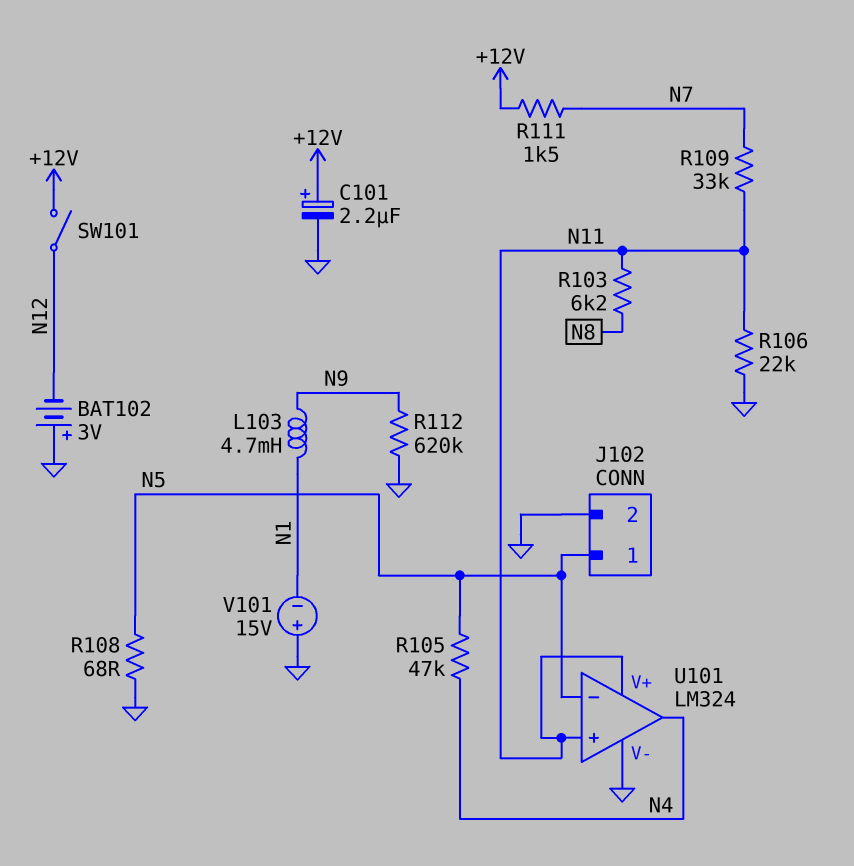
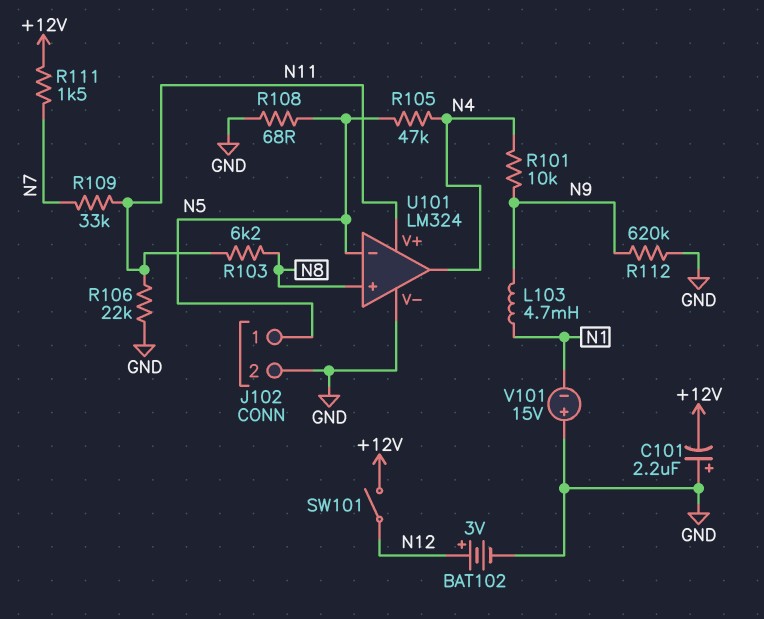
BAT102: 3V (plus GND, minus N12) -> 3V (plus N12, minus GND)
C101: 2.2uF (plus +12V, minus GND) -> 2.2uF (plus GND, minus +12V)
R101: none -> 10k (N4, N9)
U101 pin in+: N11 -> N8

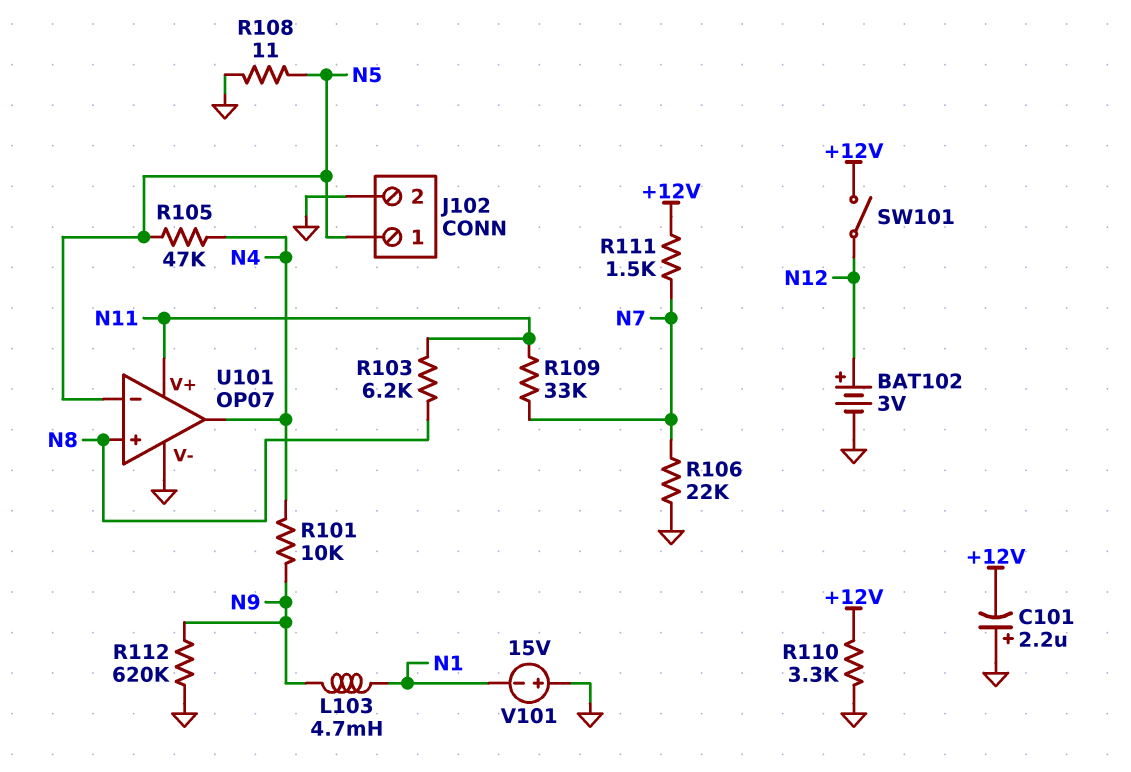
R106: 22k (GND, N11) -> 22k (GND, N7)
R108: 68 (GND, N5) -> 11 (GND, N5)
R110: none -> 3.3k (+12V, GND)
U101: LM324 -> OP07

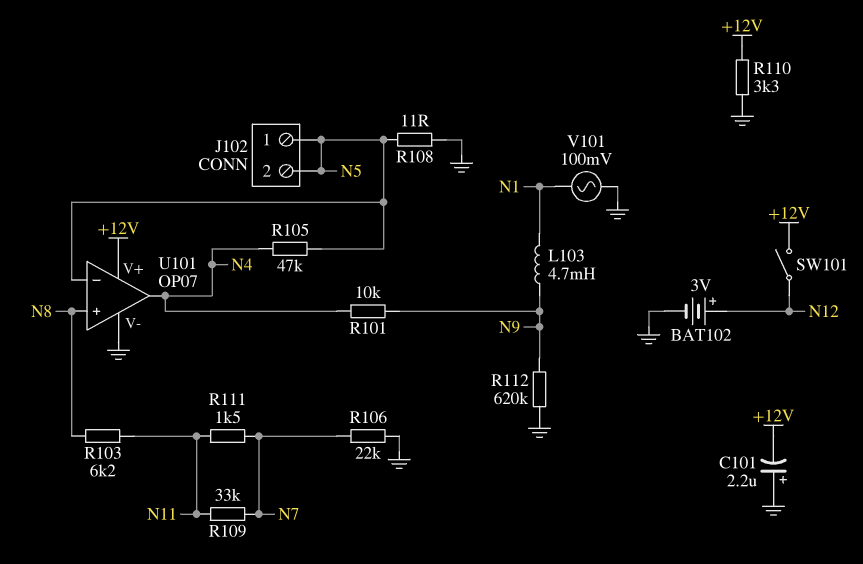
J102 pin 2: GND -> N5
R111: 1.5k (+12V, N7) -> 1.5k (N7, N11)
U101 pin V+: N11 -> +12V
V101: 15V (plus GND, minus N1) -> AC 100mV (GND, N1)

